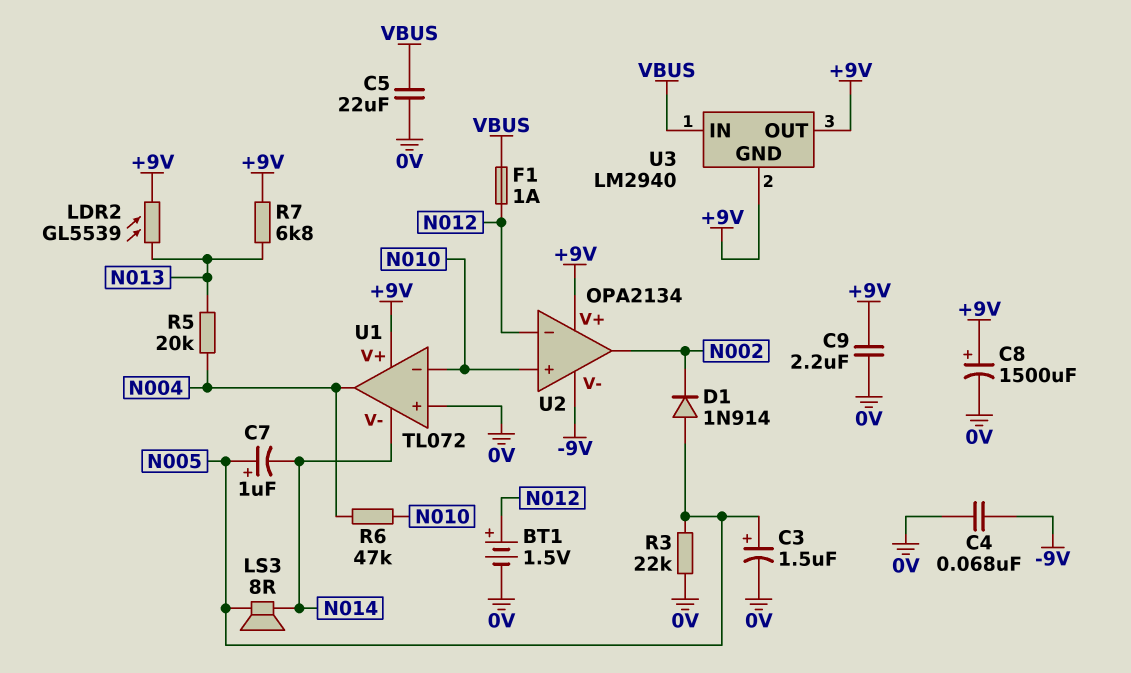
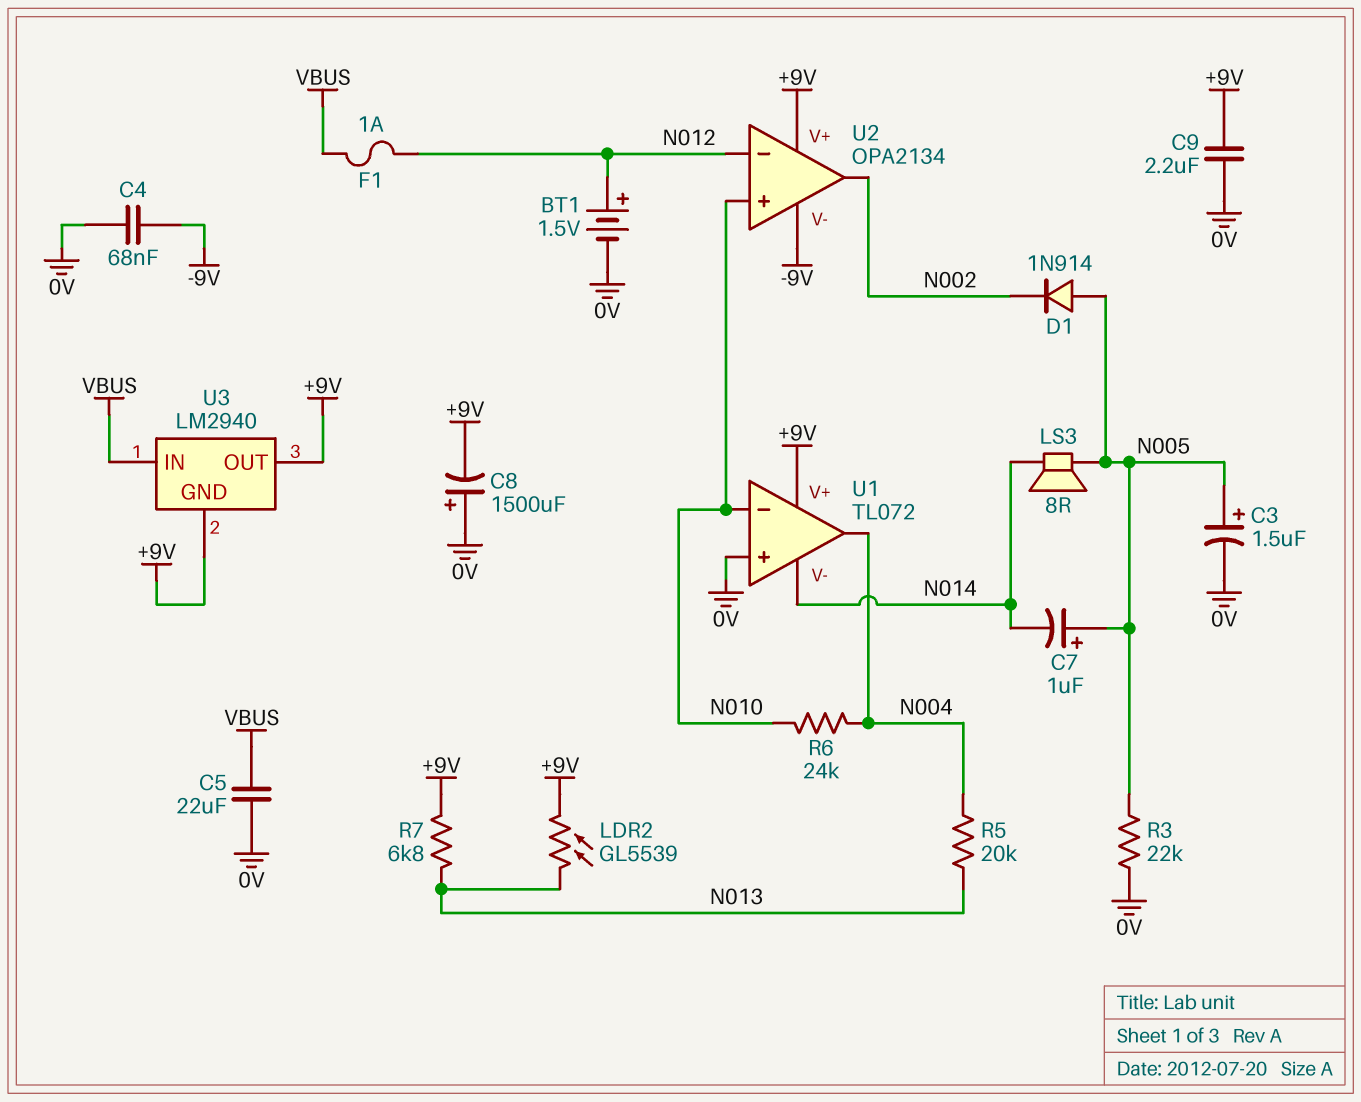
C8: 1500uF (plus +9V, minus 0V) -> 1500uF (plus 0V, minus +9V)
R6: 47k (N004, N010) -> 24k (N004, N010)

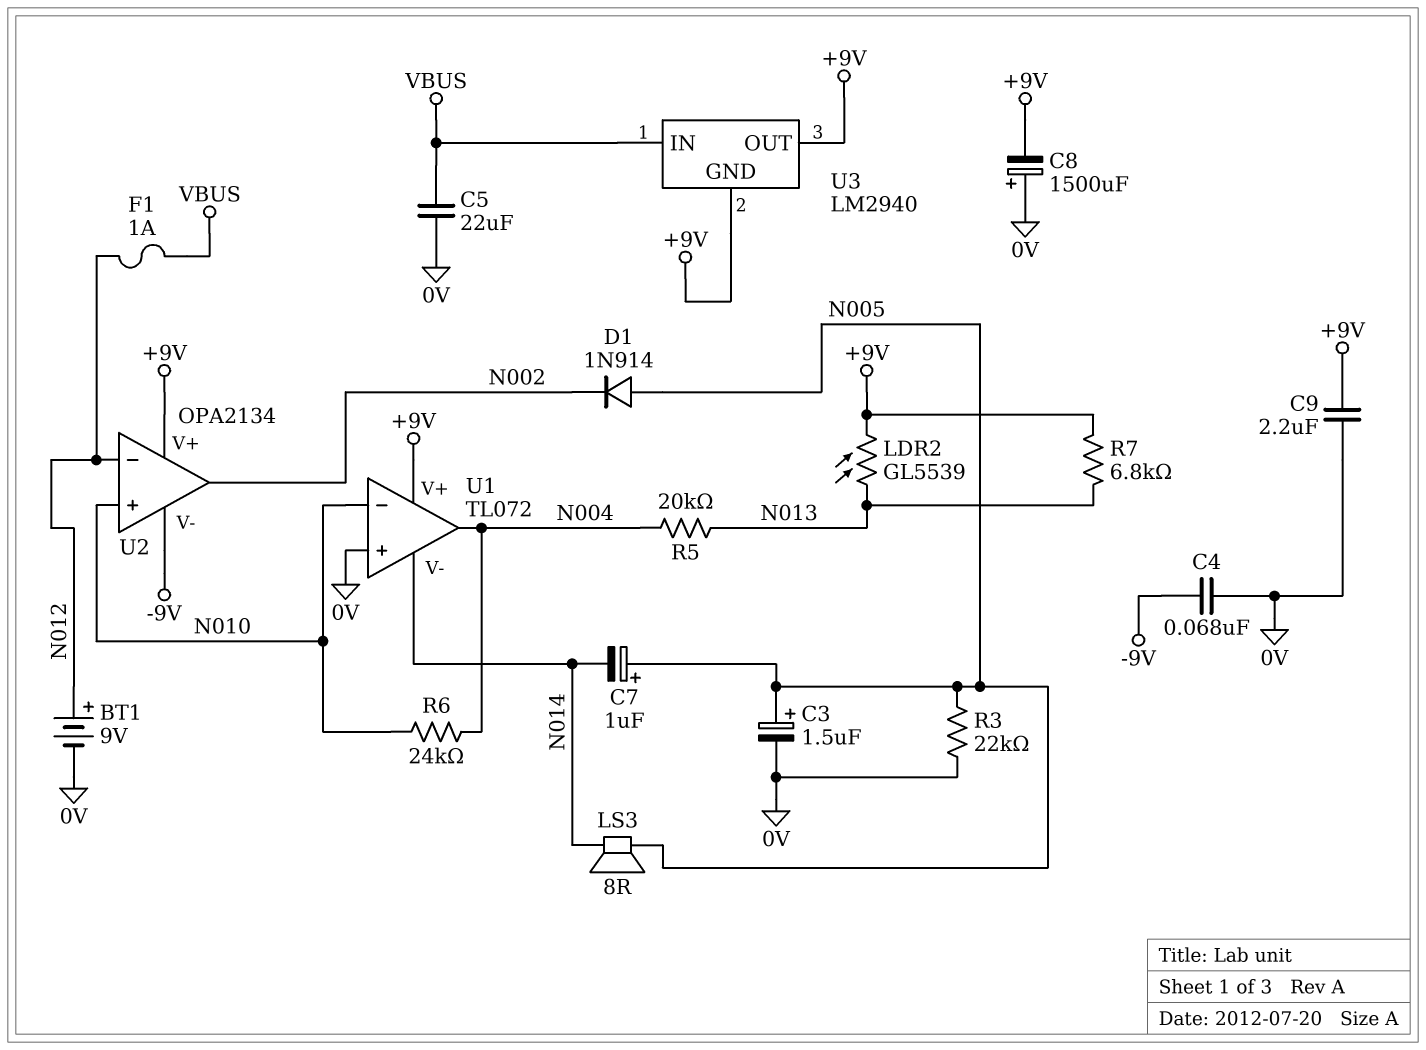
BT1: 1.5V (plus N012, minus 0V) -> 9V (plus N012, minus 0V)

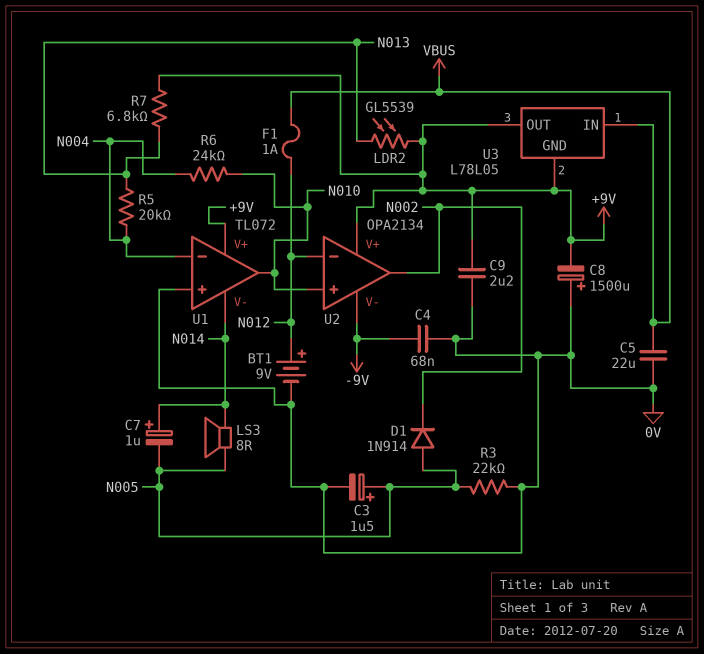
C7: 1uF (plus N005, minus N014) -> 1uF (plus N014, minus N005)
U1 pin in-: N010 -> N004
U1 pin out: N004 -> N010
U3: LM2940 -> L78L05

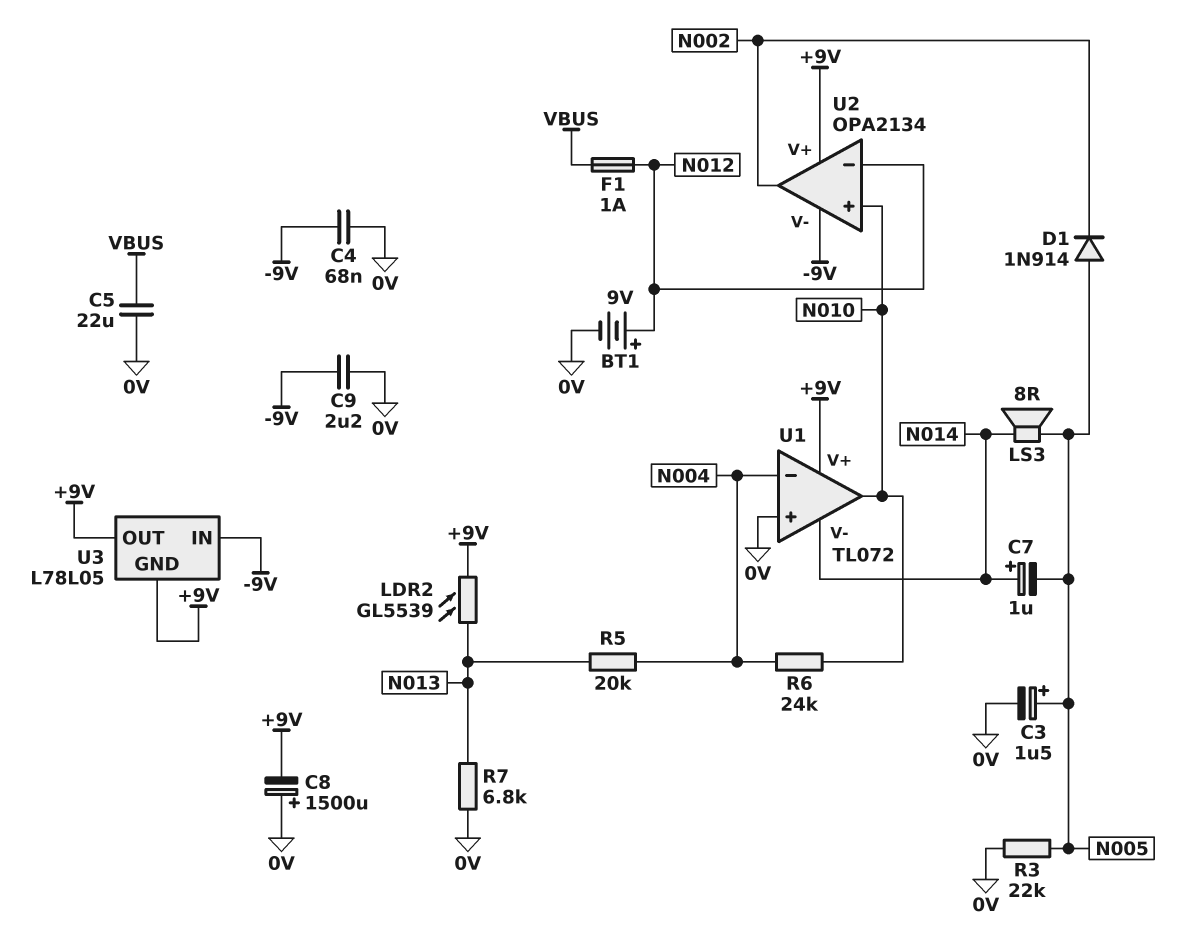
C9: 2.2uF (+9V, 0V) -> 2.2uF (-9V, 0V)
R7: 6.8k (+9V, N013) -> 6.8k (0V, N013)
U3 pin IN: VBUS -> -9V

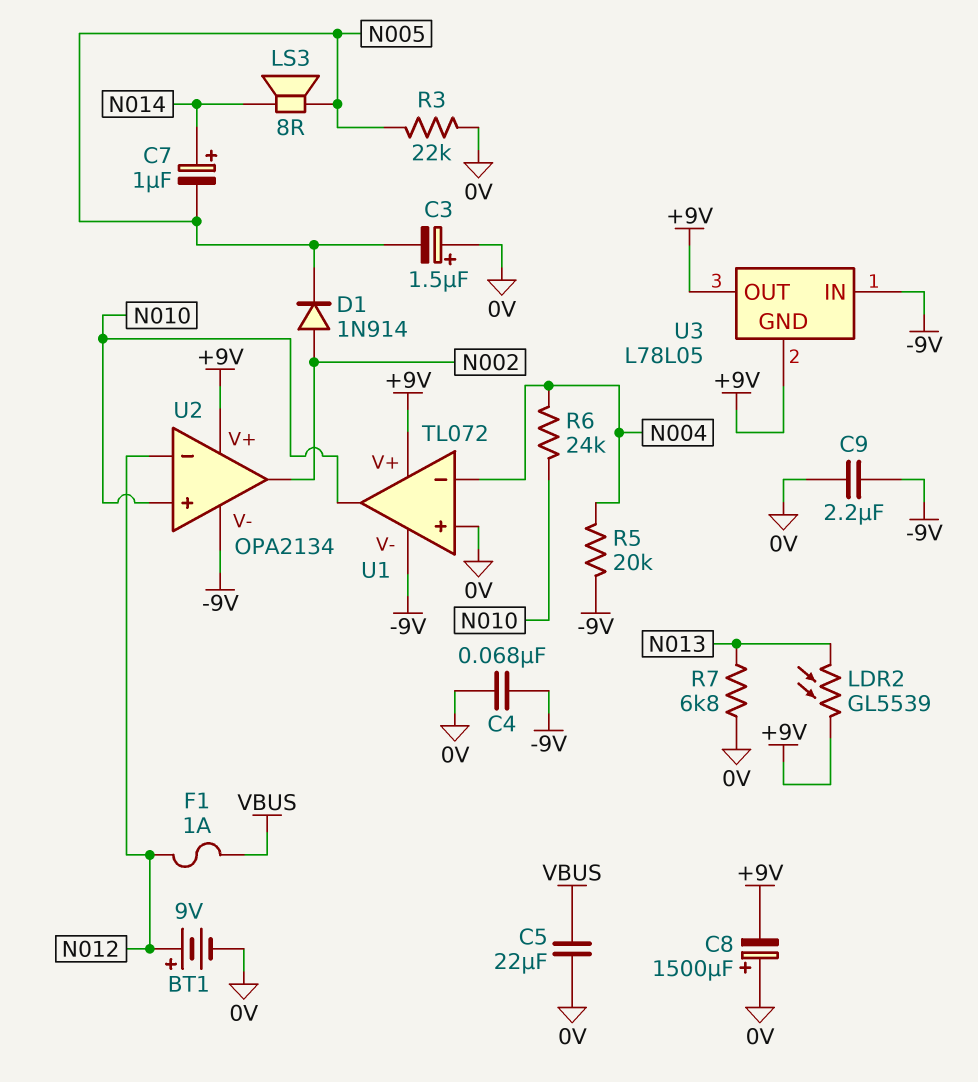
C3: 1.5uF (plus N005, minus 0V) -> 1.5uF (plus 0V, minus N005)
D1: diode 1N914 (A N005, K N002) -> diode 1N914 (A N002, K N005)
R5: 20k (N004, N013) -> 20k (-9V, N004)
U1 pin V-: N014 -> -9V

